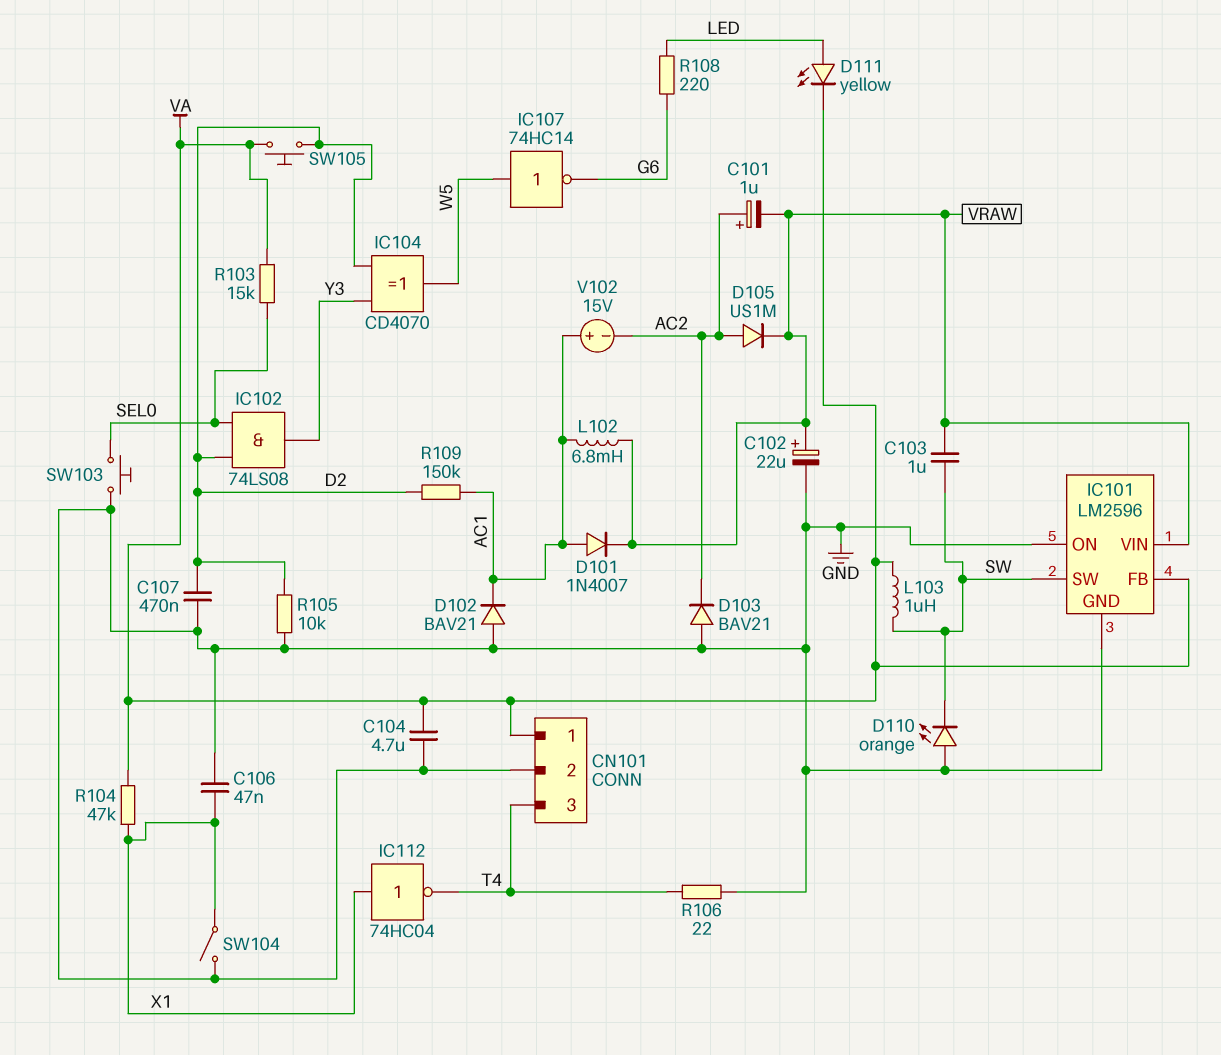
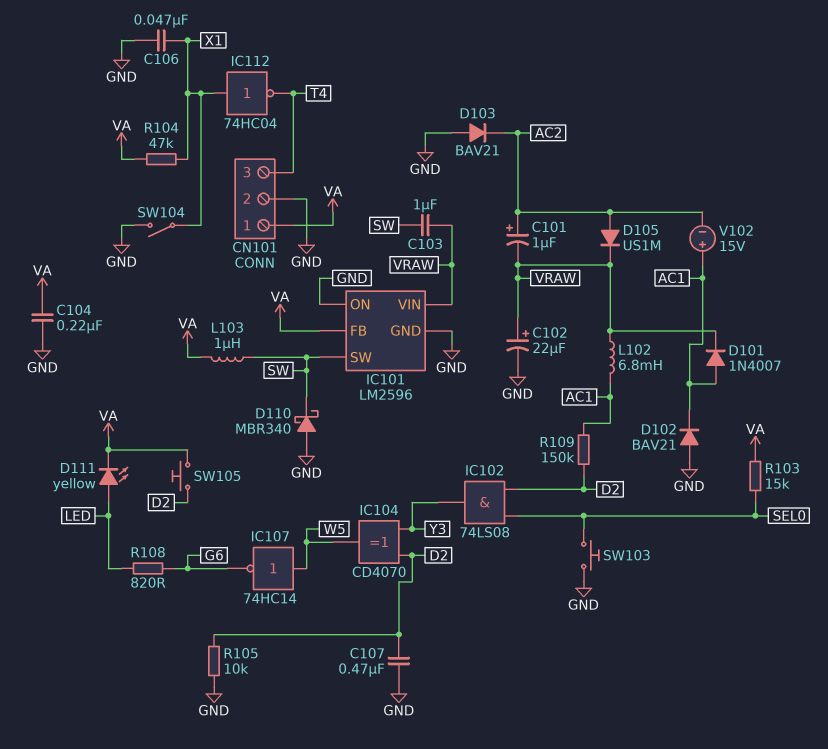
C104: 4.7uF (GND, VA) -> 220nF (GND, VA)
D110: LED orange (A GND, K SW) -> schottky MBR340 (A GND, K SW)
R106: 22 (GND, T4) -> none
R108: 220 (G6, LED) -> 820 (G6, LED)

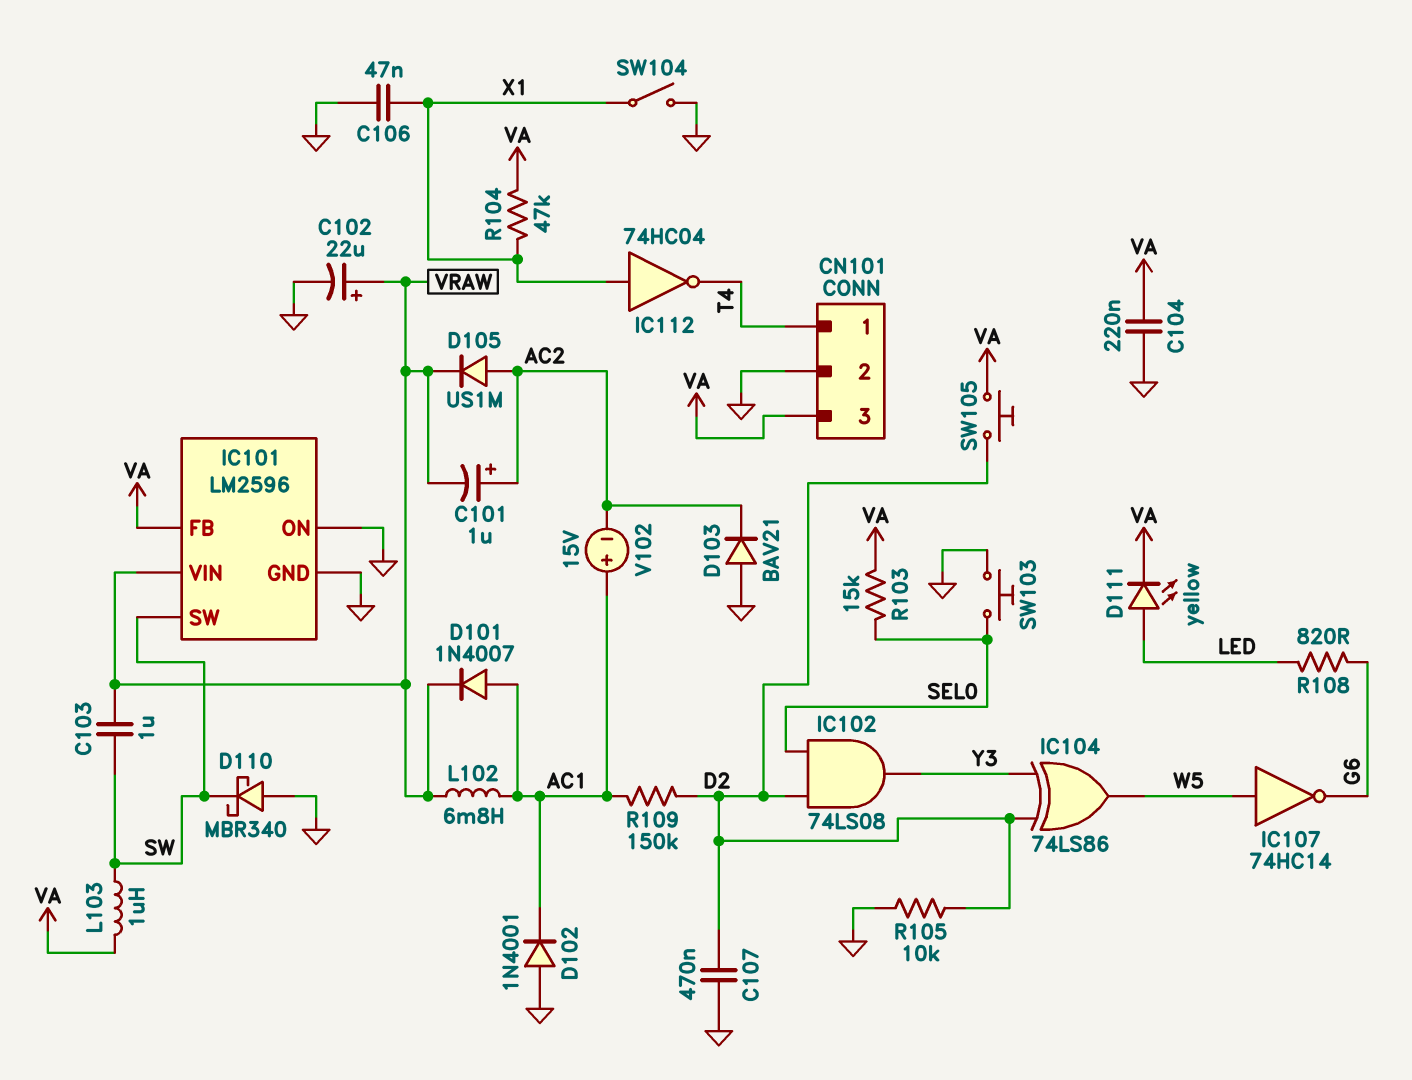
CN101 pin 1: VA -> T4
CN101 pin 3: T4 -> VA
D102: diode BAV21 (A GND, K AC1) -> diode 1N4001 (A GND, K AC1)
IC104: XOR CD4070 (in D2, in Y3, out W5) -> XOR 74LS86 (in D2, in Y3, out W5)

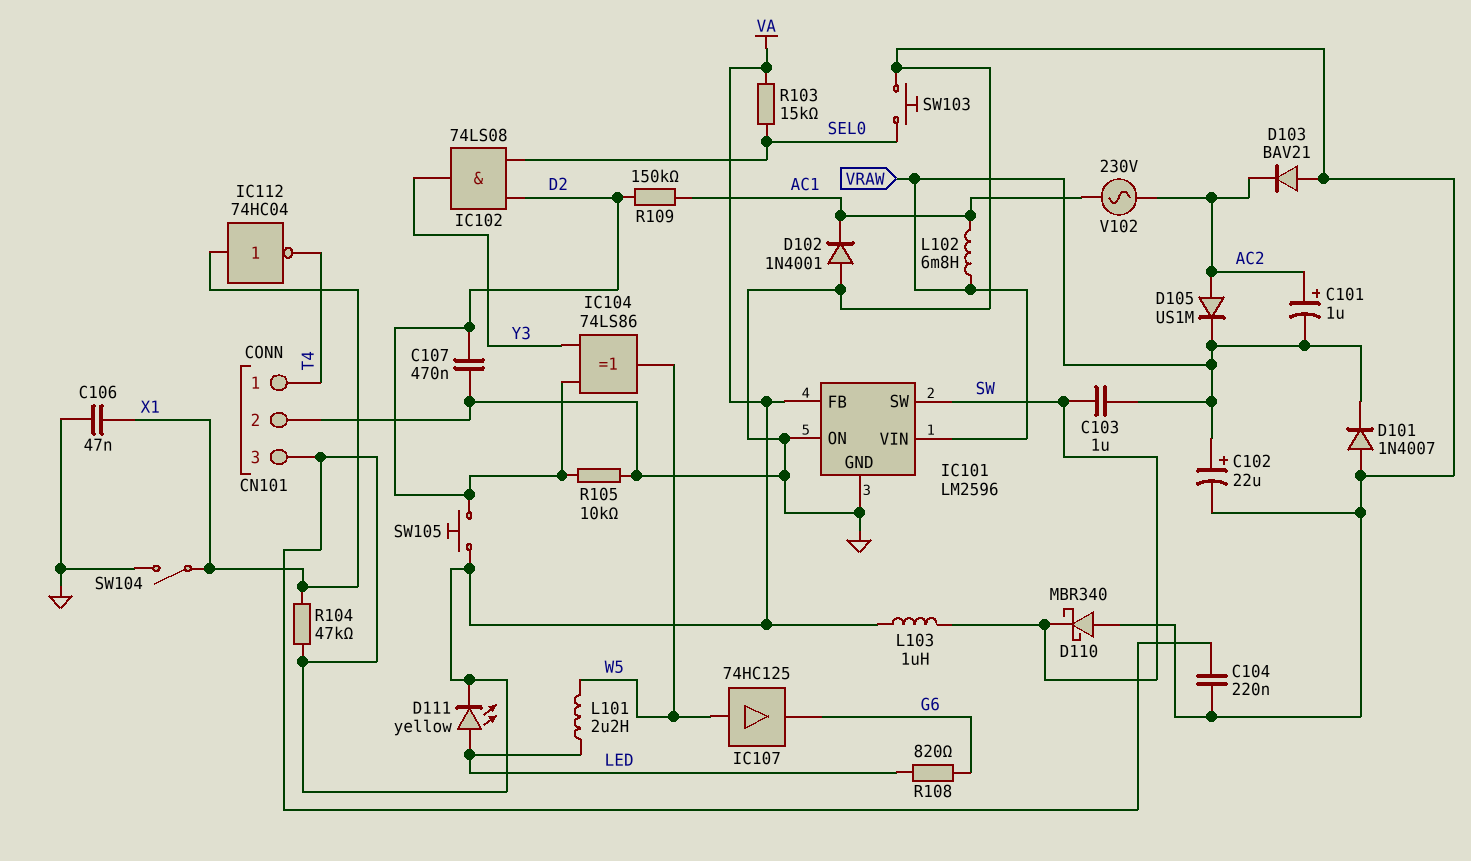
D101: diode 1N4007 (A AC1, K VRAW) -> diode 1N4007 (A GND, K VRAW)
IC107: NOT 74HC14 (in W5, out G6) -> buffer 74HC125 (in W5, out G6)
L101: none -> 2.2uH (LED, W5)
V102: 15V (plus AC1, minus AC2) -> AC 230V (AC1, AC2)

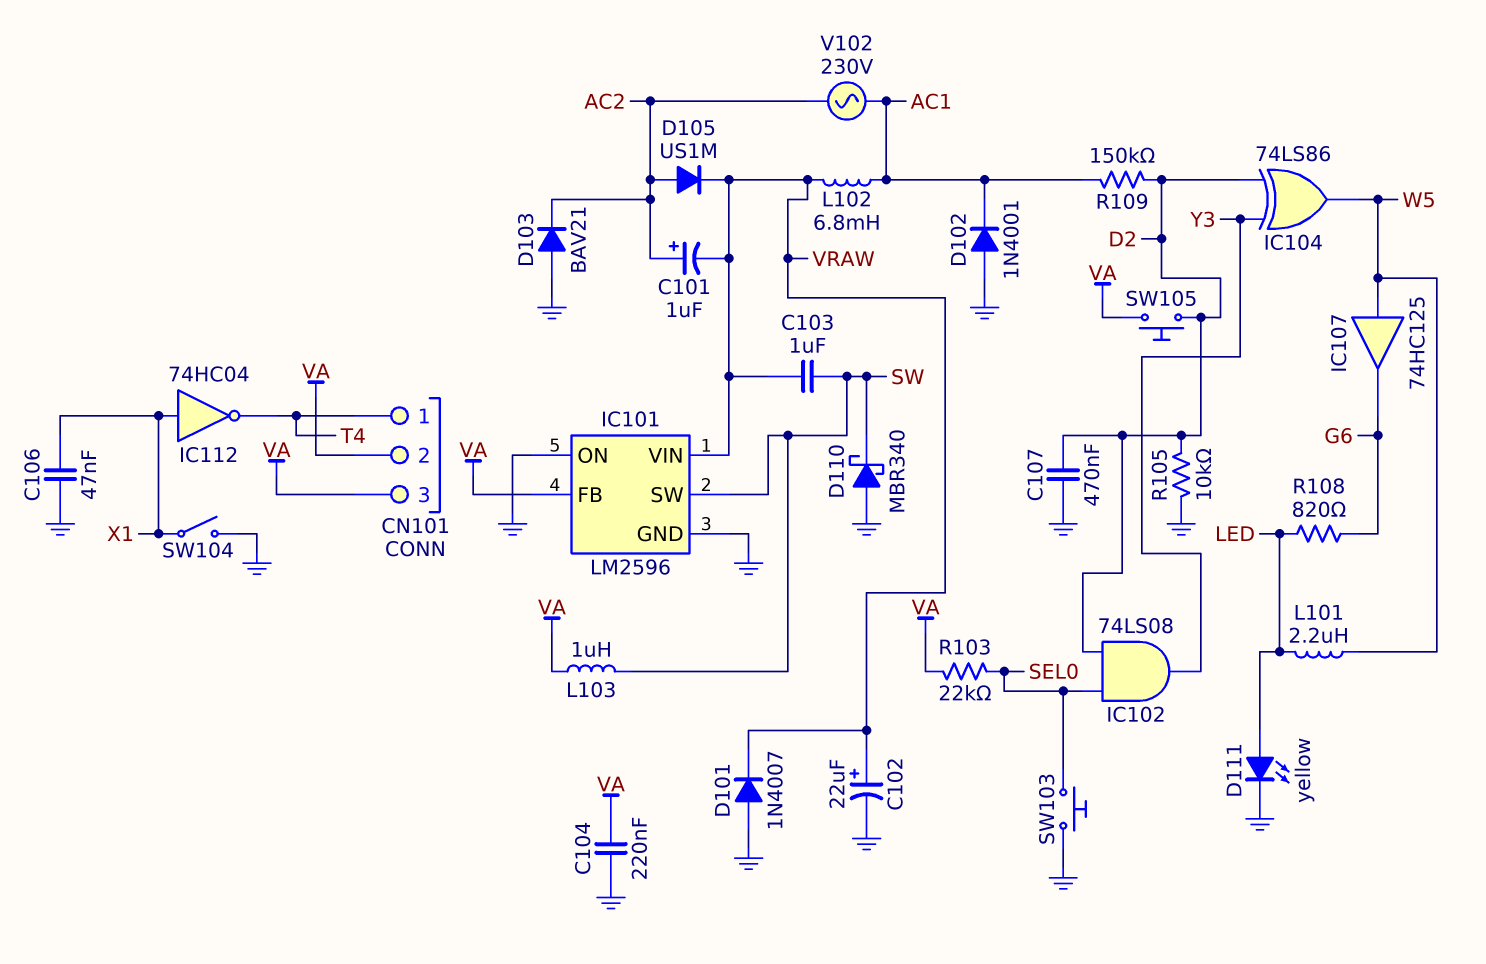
CN101 pin 2: GND -> VA
D111: LED yellow (A LED, K VA) -> LED yellow (A LED, K GND)
R103: 15k (SEL0, VA) -> 22k (SEL0, VA)
R104: 47k (VA, X1) -> none

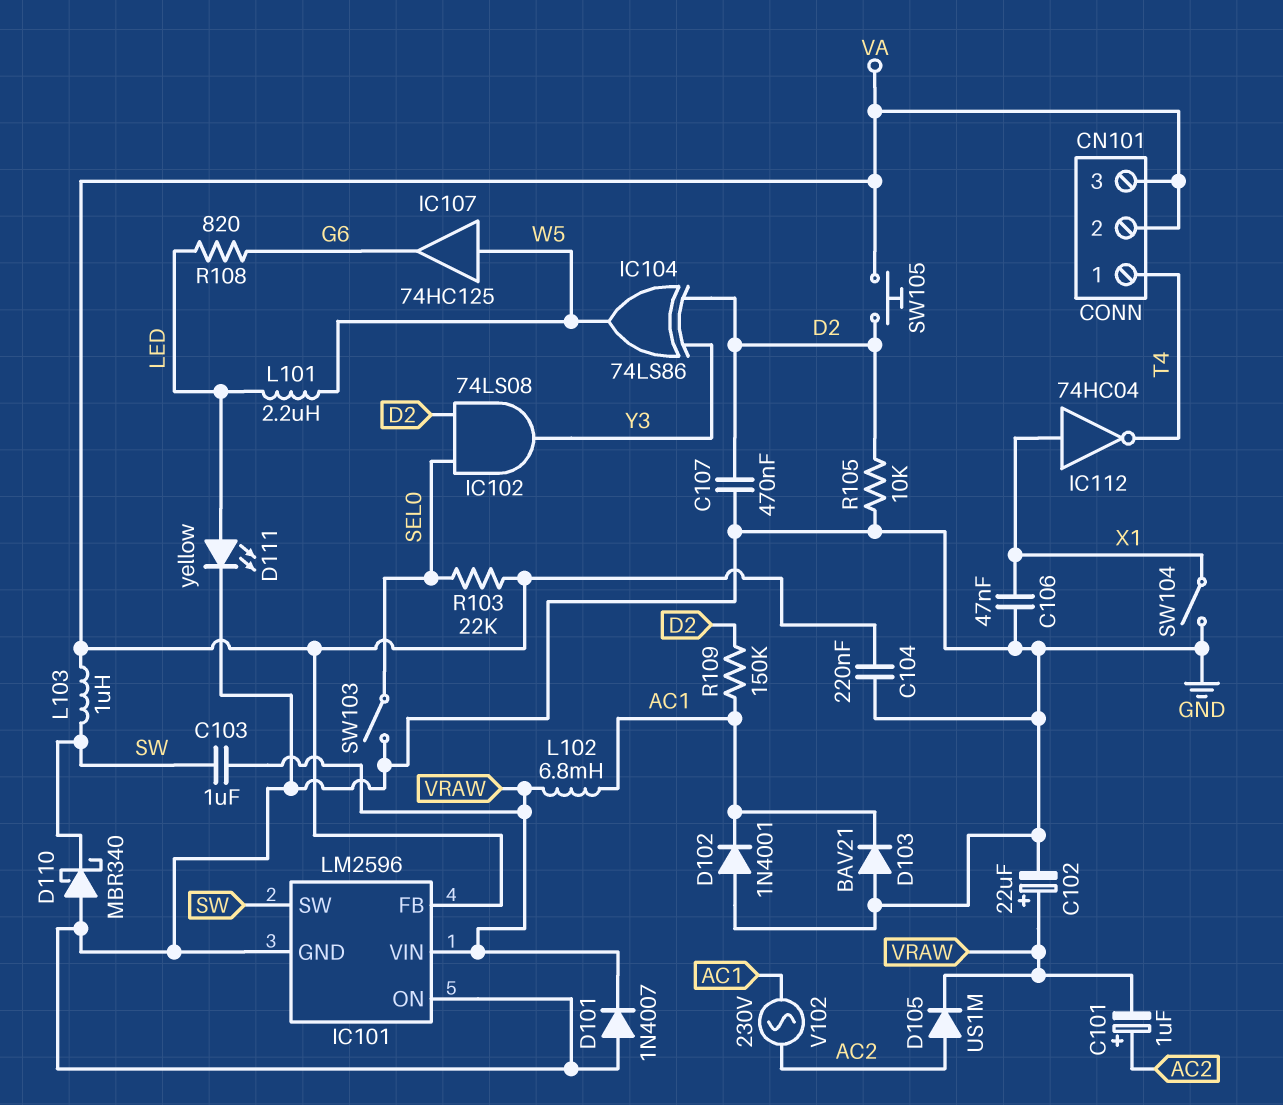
D103: diode BAV21 (A GND, K AC2) -> diode BAV21 (A GND, K AC1)
SW103: button (GND, SEL0) -> switch (GND, SEL0)

